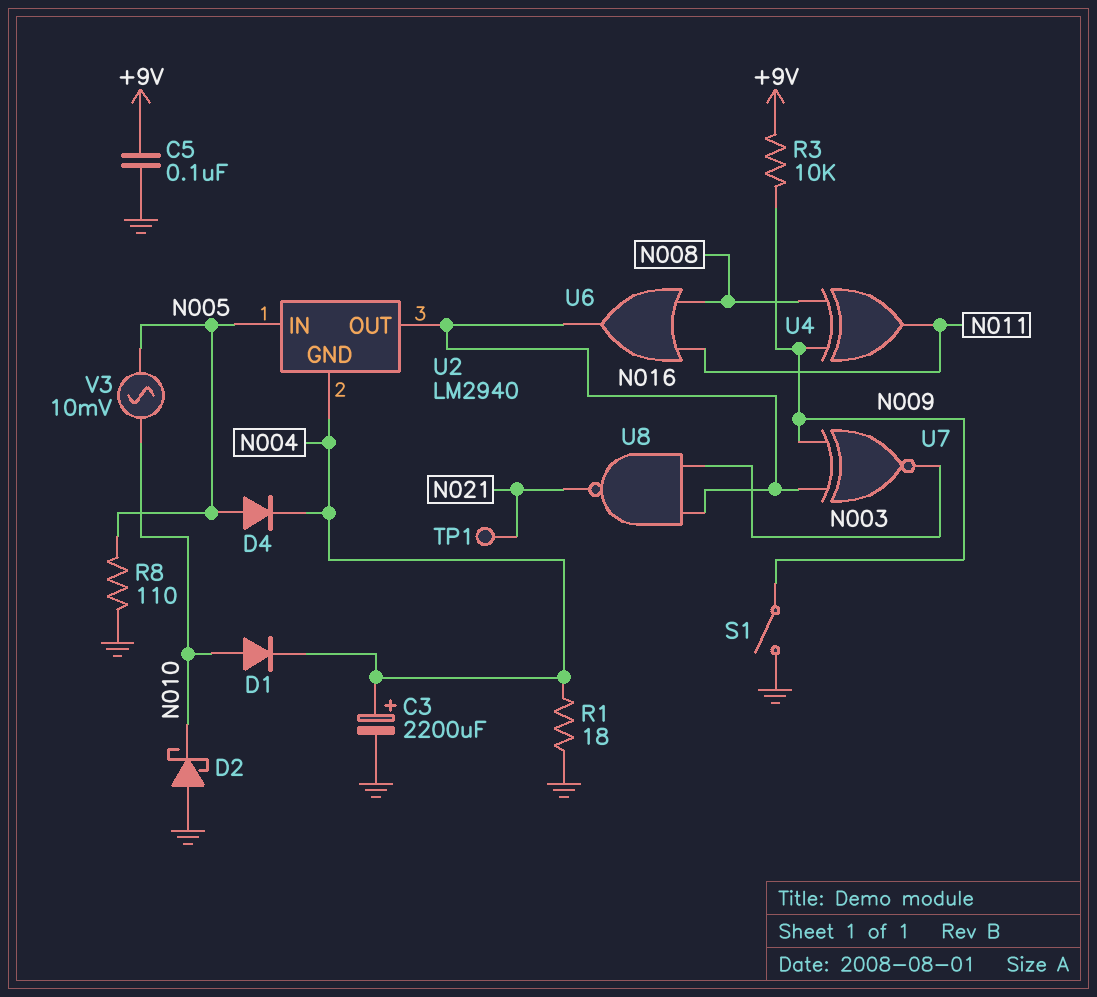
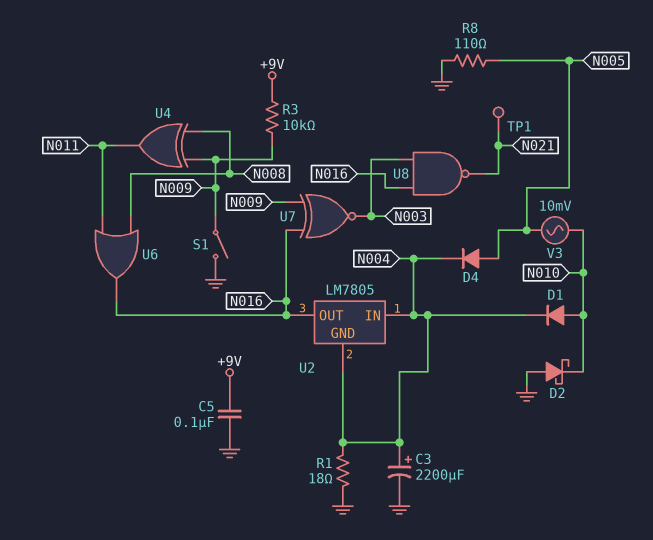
U2: LM2940 -> LM7805
U2 pin IN: N005 -> N004

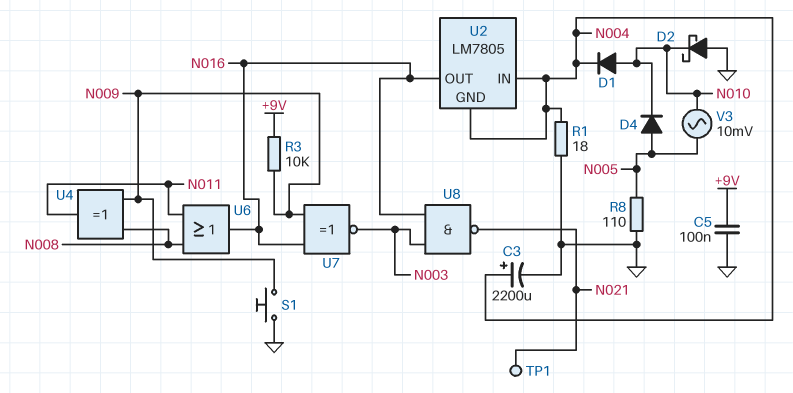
D4: diode (A N005, K N004) -> diode (A N005, K N010)
S1: switch (GND, N009) -> button (GND, N009)

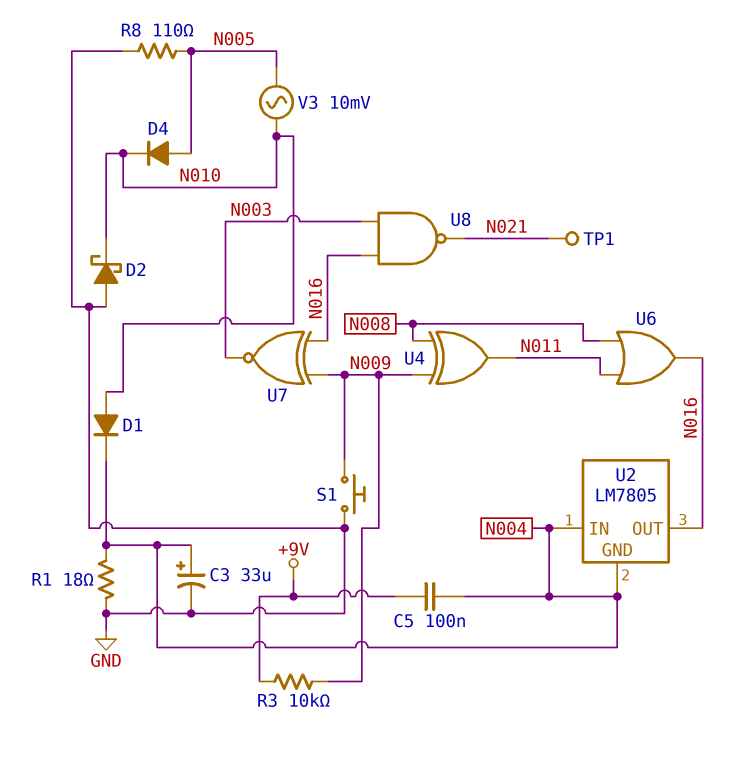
C3: 2200uF (plus N004, minus GND) -> 33uF (plus N004, minus GND)
C5: 100nF (+9V, GND) -> 100nF (+9V, N004)

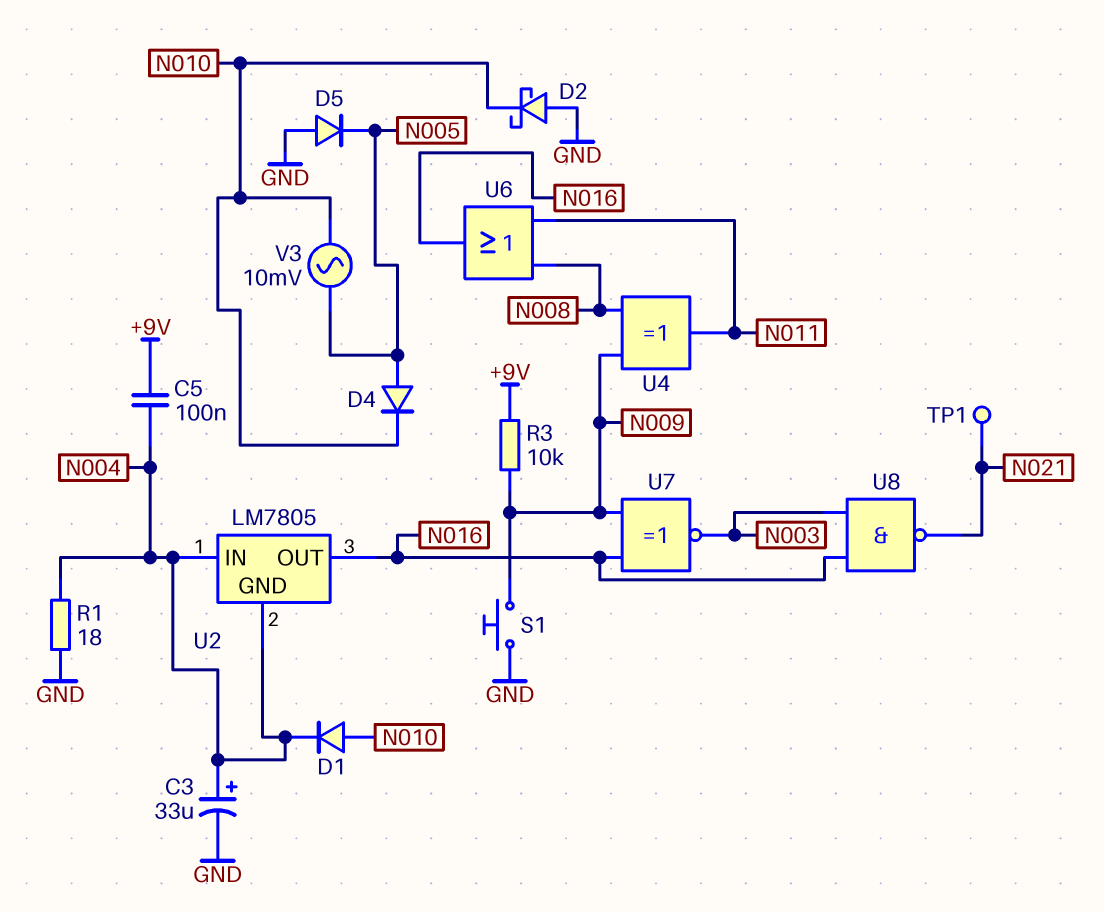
D5: none -> diode (A GND, K N005)
R8: 110 (GND, N005) -> none

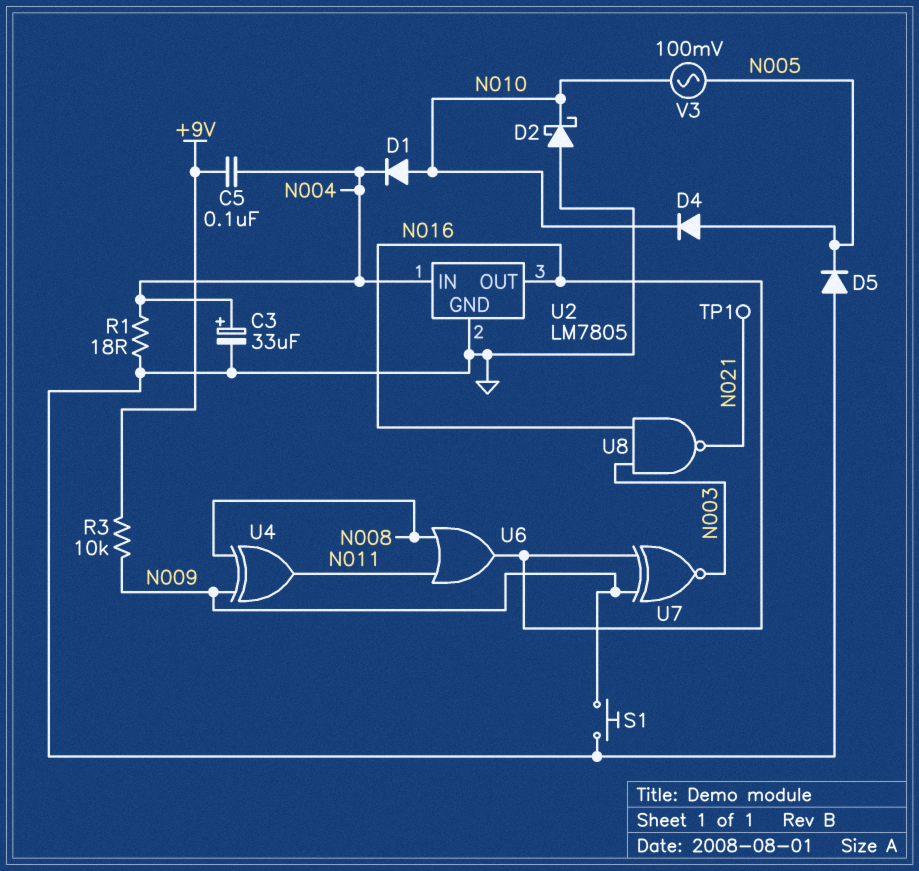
U2 pin GND: N004 -> GND
V3: AC 10mV (N005, N010) -> AC 100mV (N005, N010)

